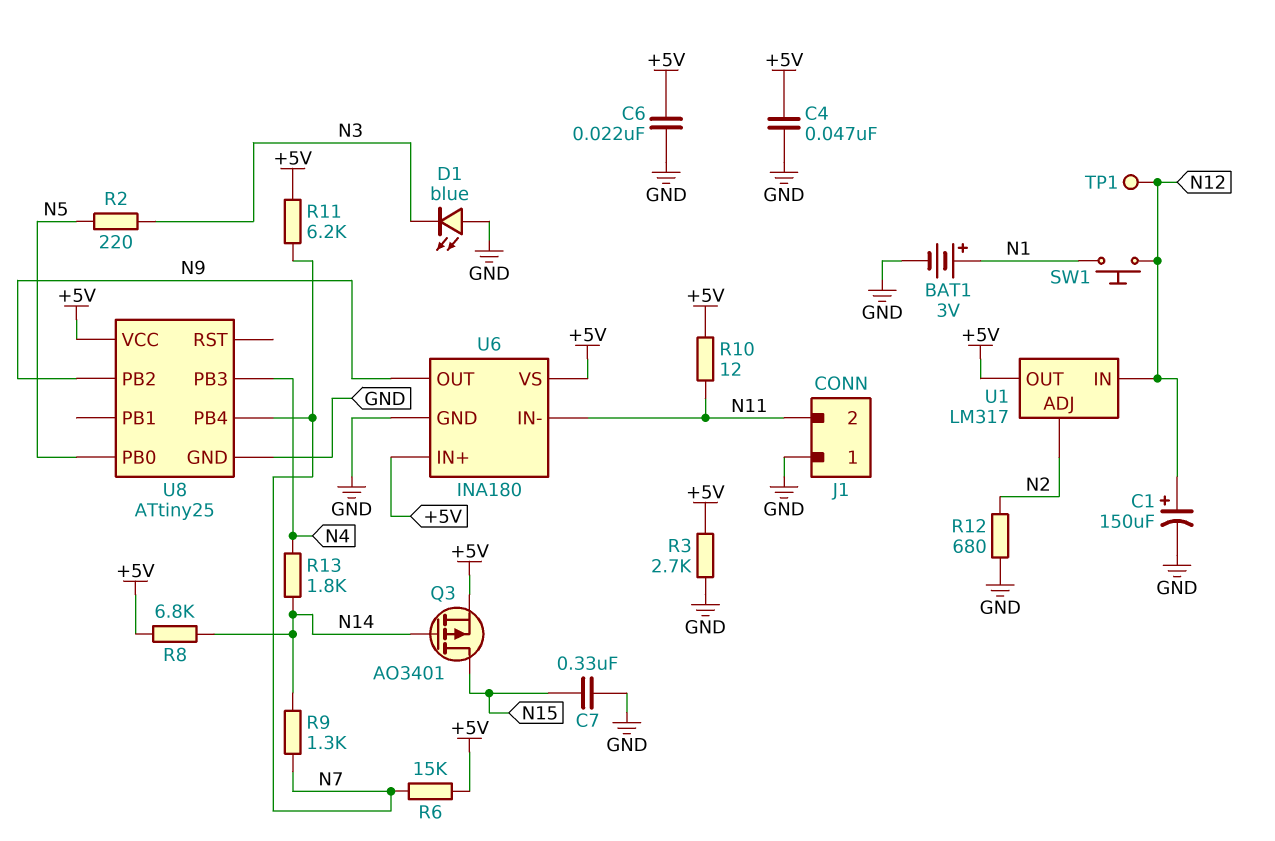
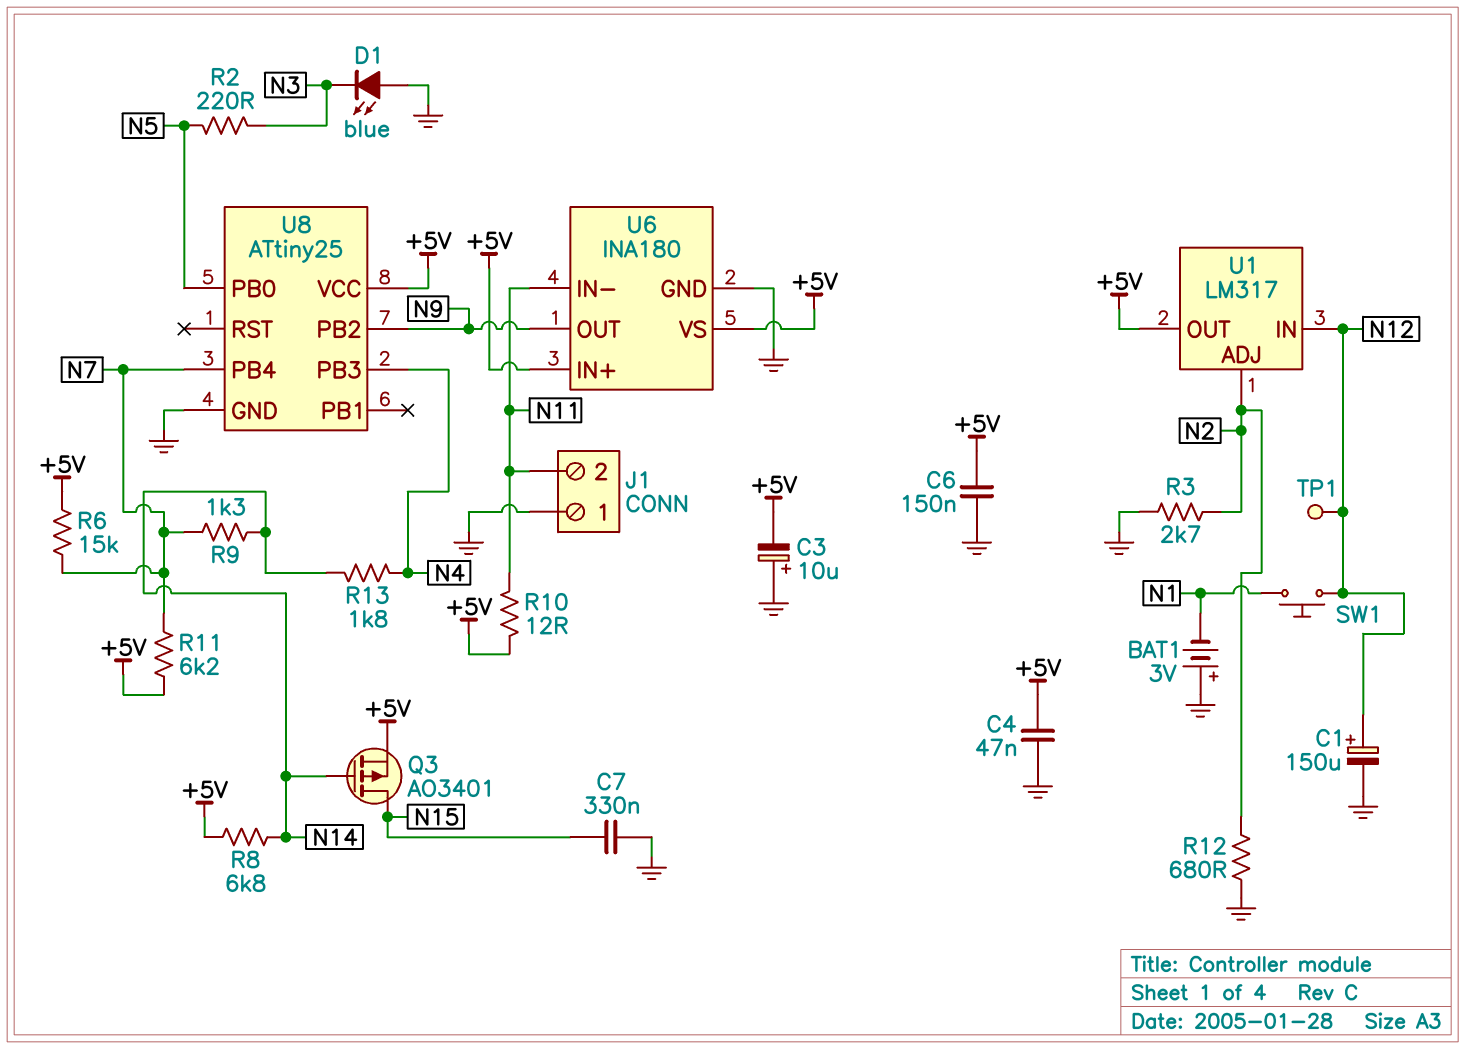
BAT1: 3V (plus N1, minus GND) -> 3V (plus GND, minus N1)
C3: none -> 10uF (plus GND, minus +5V)
C6: 22nF (+5V, GND) -> 150nF (+5V, GND)
R3: 2.7k (+5V, GND) -> 2.7k (GND, N2)

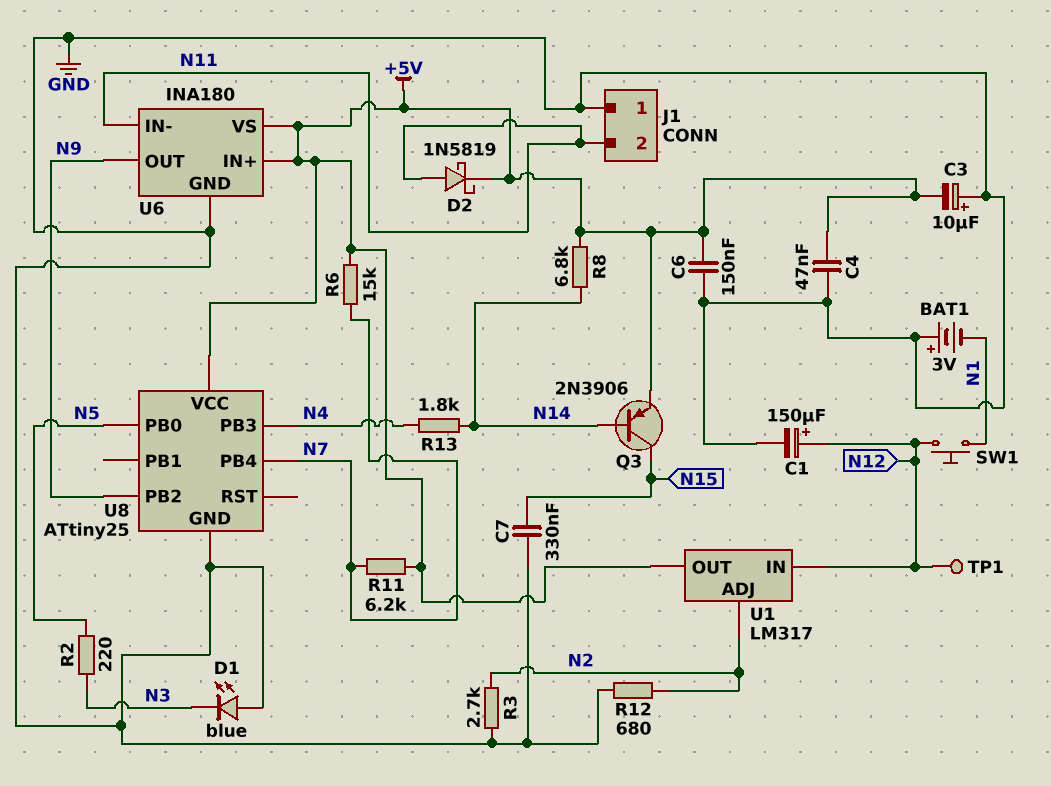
D2: none -> schottky 1N5819 (A N11, K +5V)
Q3: PMOS AO3401 (G N14, D N15, S +5V) -> PNP 2N3906 (B N14, C N15, E +5V)
R9: 1.3k (N7, N14) -> none
R10: 12 (+5V, N11) -> none

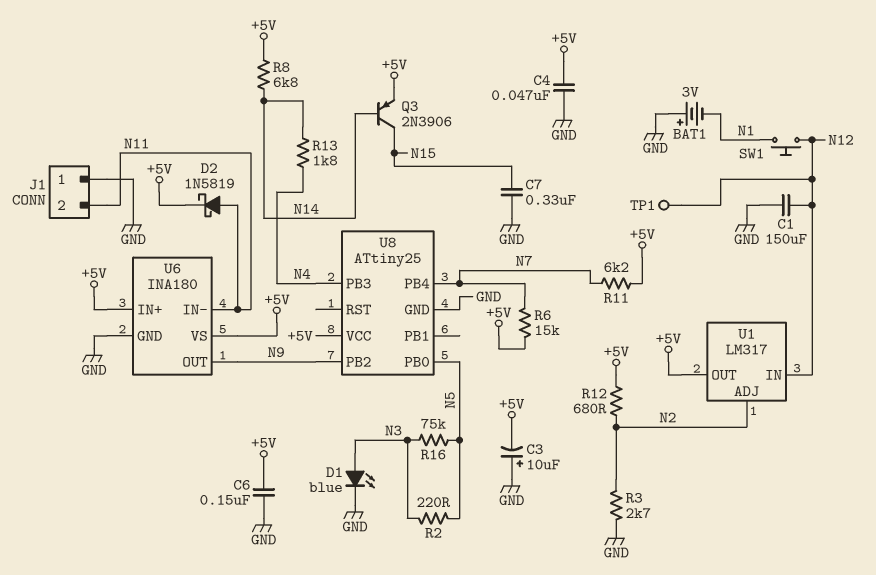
C1: 150uF (plus N12, minus GND) -> 150uF (GND, N12)
D1: LED blue (A GND, K N3) -> LED blue (A N3, K GND)
R12: 680 (GND, N2) -> 680 (+5V, N2)
R16: none -> 75k (N3, N5)

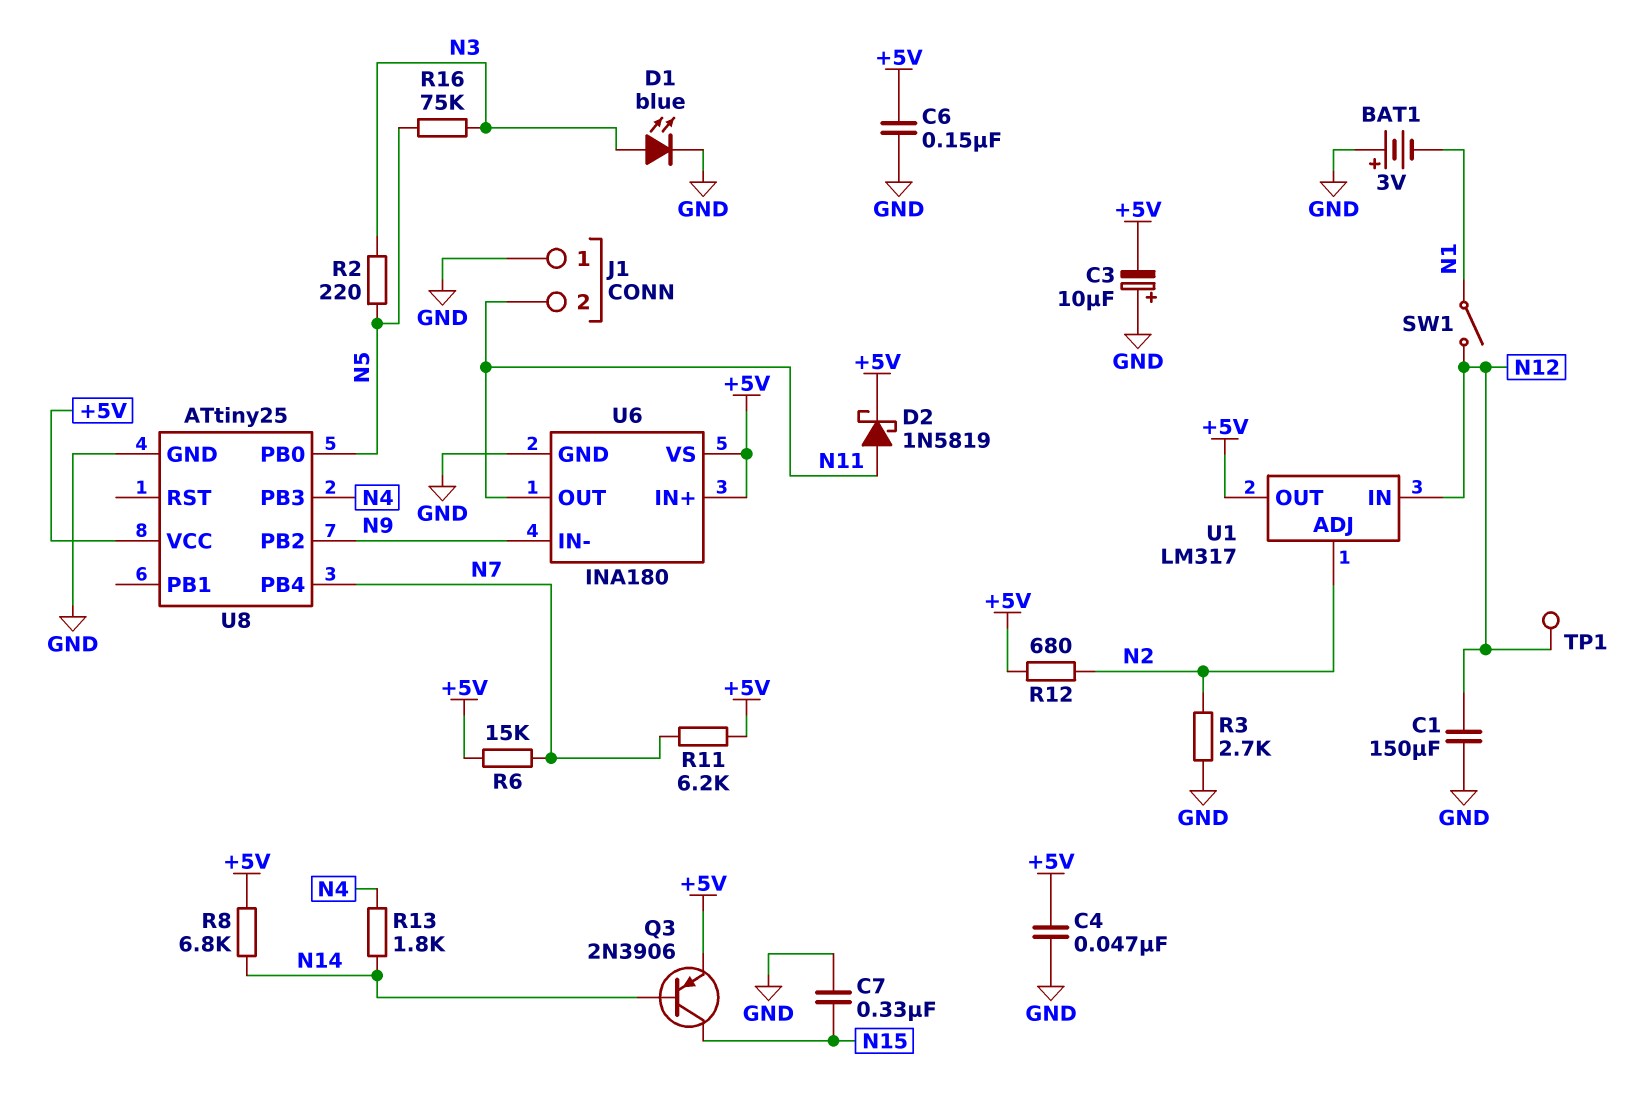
SW1: button (N1, N12) -> switch (N1, N12)
U6 pin IN-: N11 -> N9
U6 pin OUT: N9 -> N11

